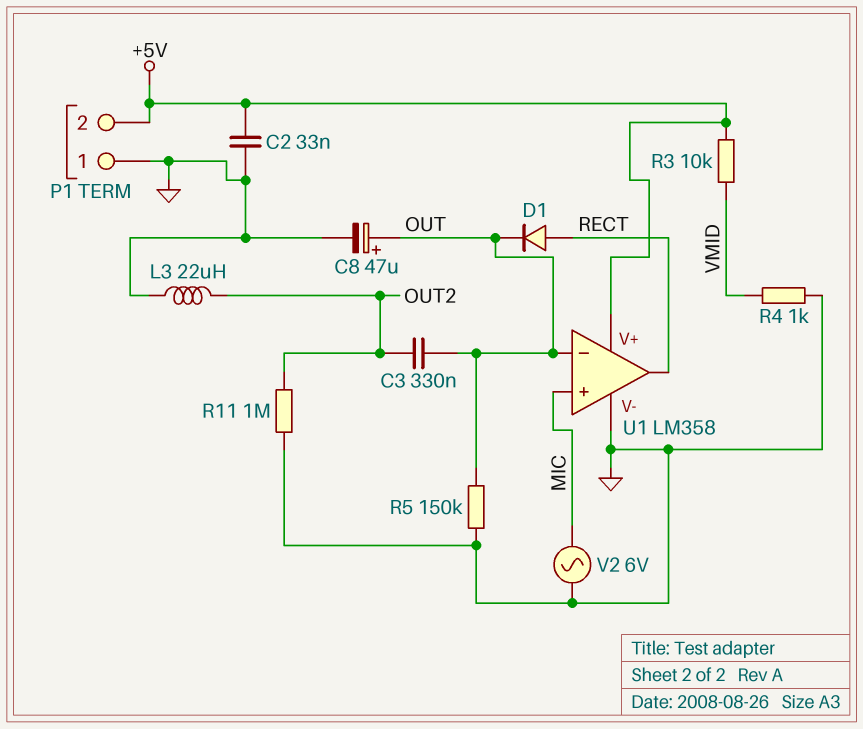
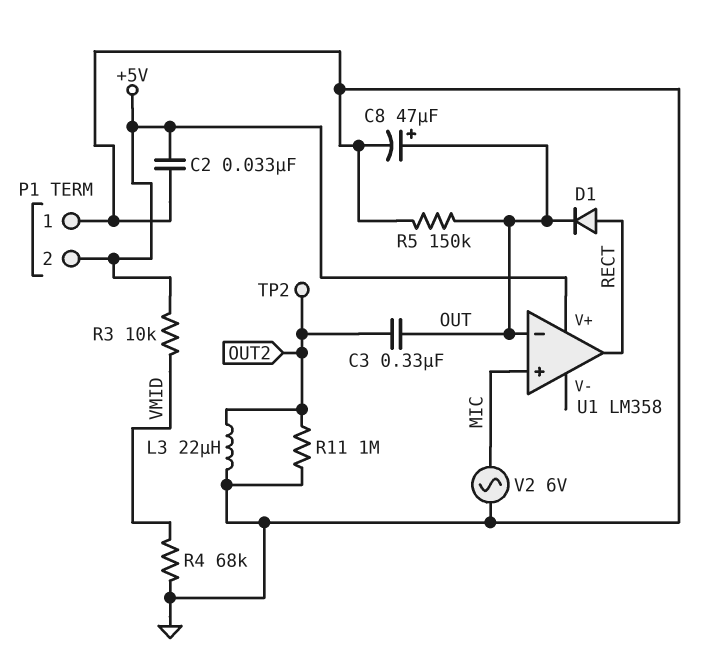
R4: 1k (GND, VMID) -> 68k (GND, VMID)
TP2: none -> test point (OUT2)
U1 pin V-: GND -> none

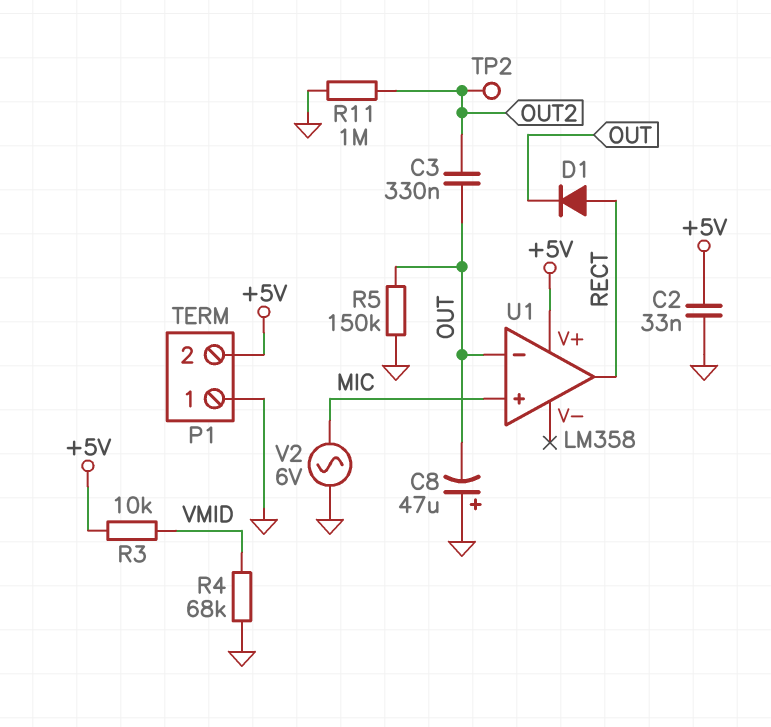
C8: 47uF (plus OUT, minus GND) -> 47uF (plus GND, minus OUT)
L3: 22uH (GND, OUT2) -> none

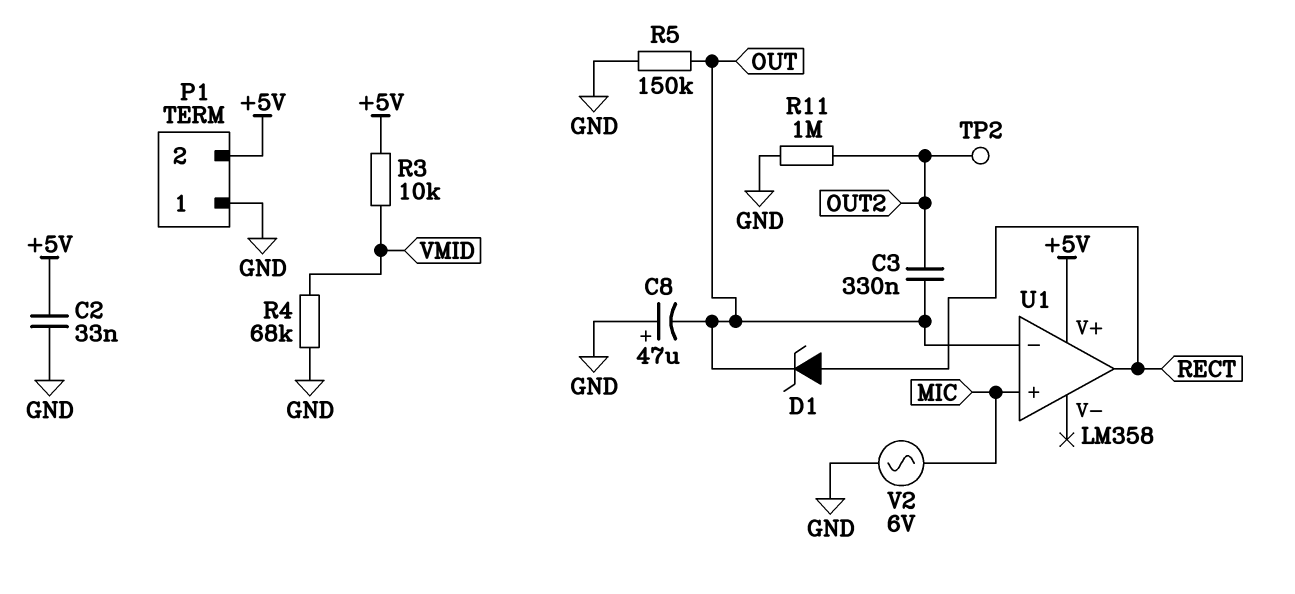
D1: diode (A RECT, K OUT) -> zener (A RECT, K OUT)

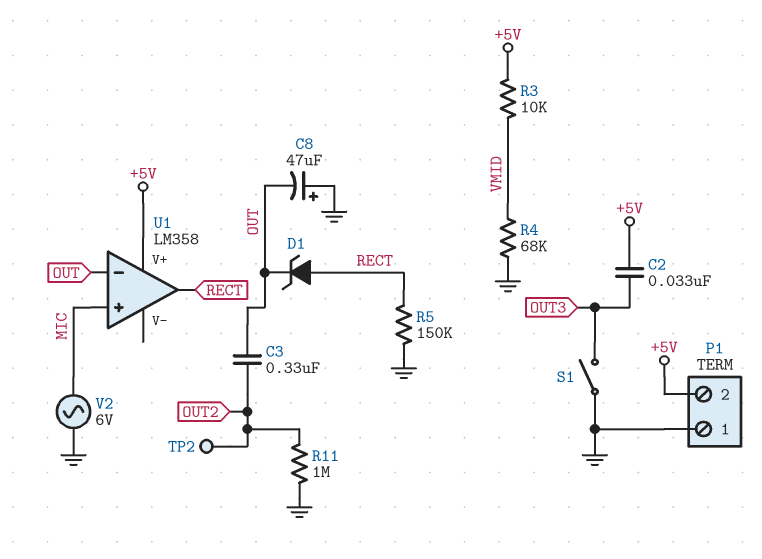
C2: 33nF (+5V, GND) -> 33nF (+5V, OUT3)
R5: 150k (GND, OUT) -> 150k (GND, RECT)
S1: none -> switch (GND, OUT3)

